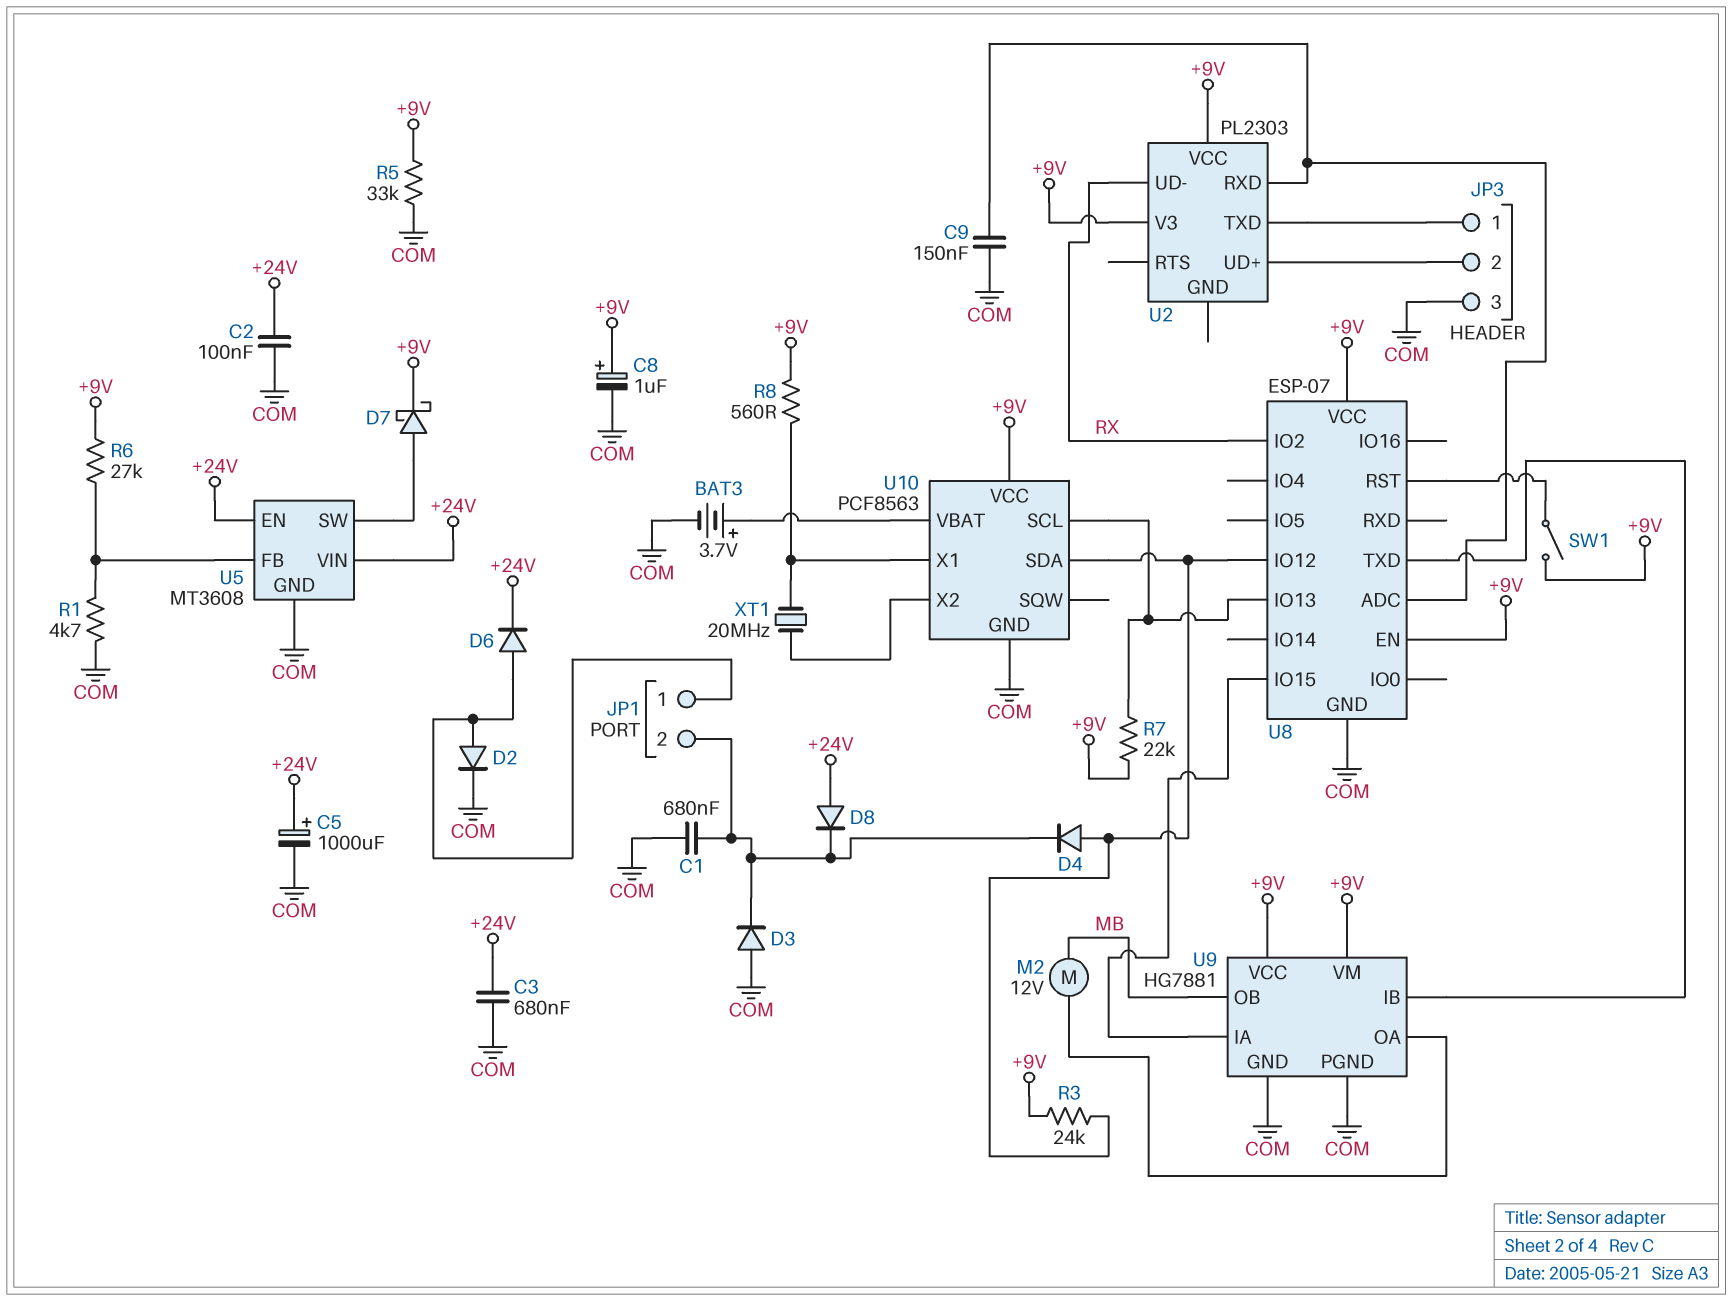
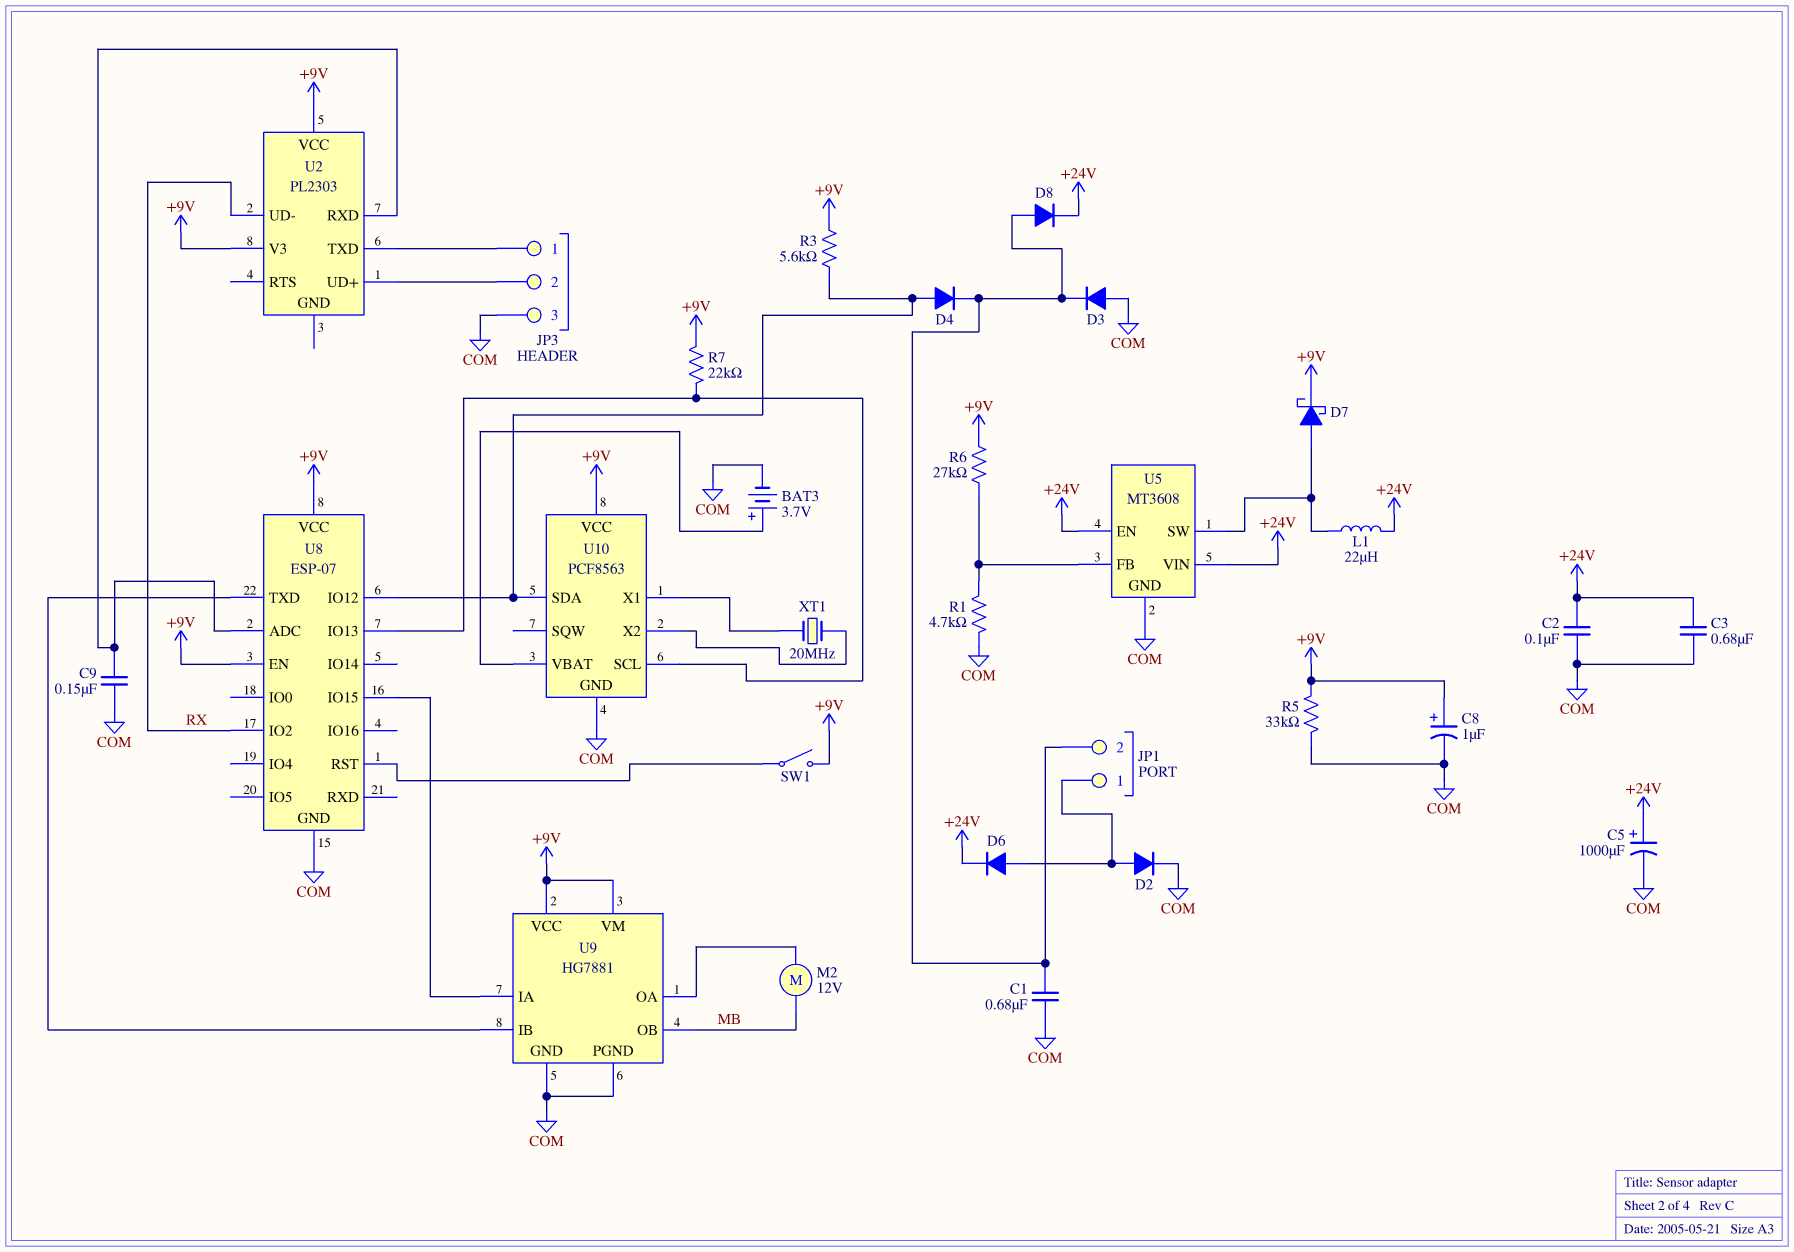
D8: diode (A +24V, K JP1/2) -> diode (A JP1/2, K +24V)
L1: none -> 22uH (+24V, U5/SW)
R3: 24k (+9V, U8/IO12) -> 5.6k (+9V, U8/IO12)
R8: 560 (+9V, U10/X1) -> none

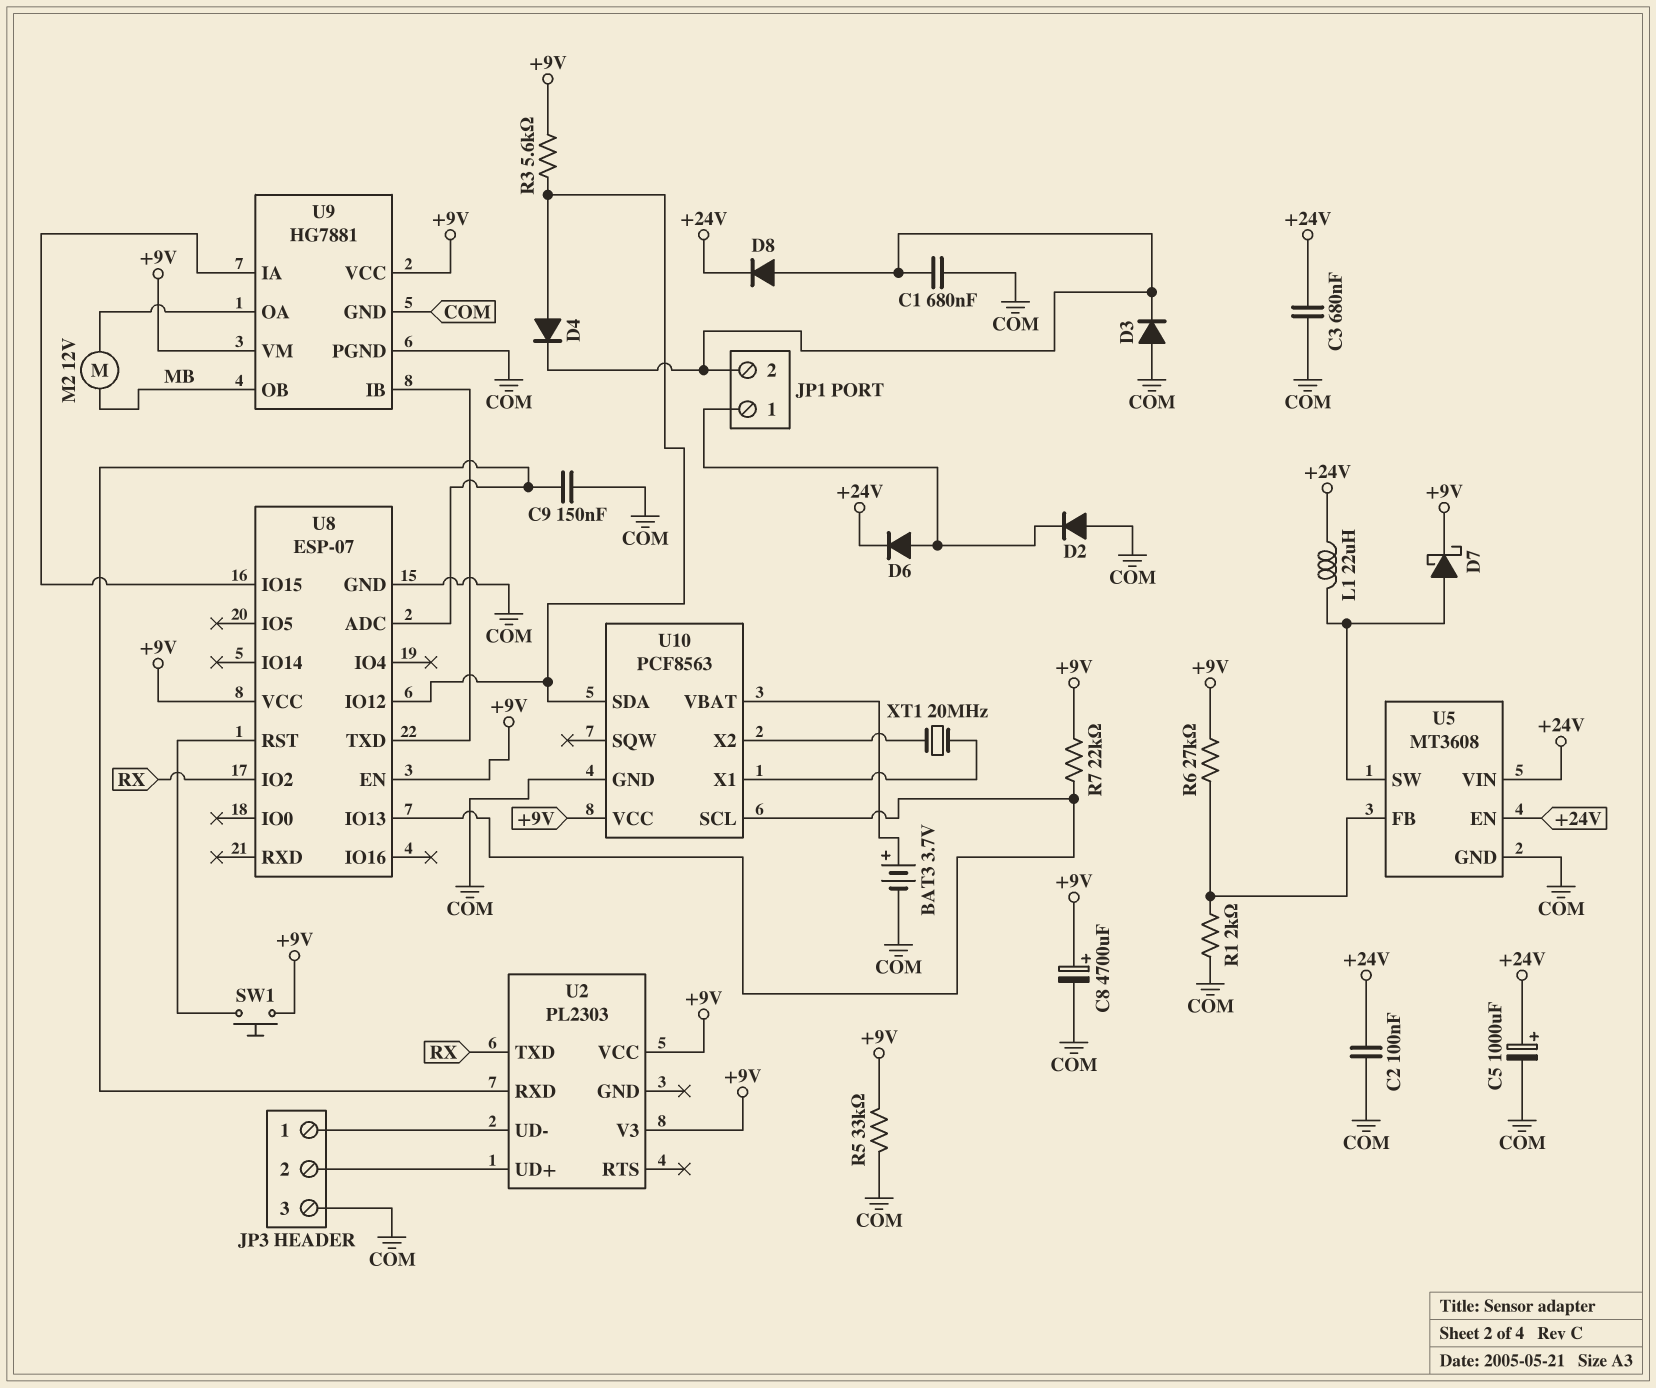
C8: 1uF (plus +9V, minus COM) -> 4700uF (plus +9V, minus COM)
D2: diode (A JP1/1, K COM) -> diode (A COM, K JP1/1)
R1: 4.7k (COM, U5/FB) -> 2k (COM, U5/FB)
SW1: switch (+9V, U8/RST) -> button (+9V, U8/RST)
U2 pin TXD: JP3/1 -> RX
U2 pin UD-: RX -> JP3/1

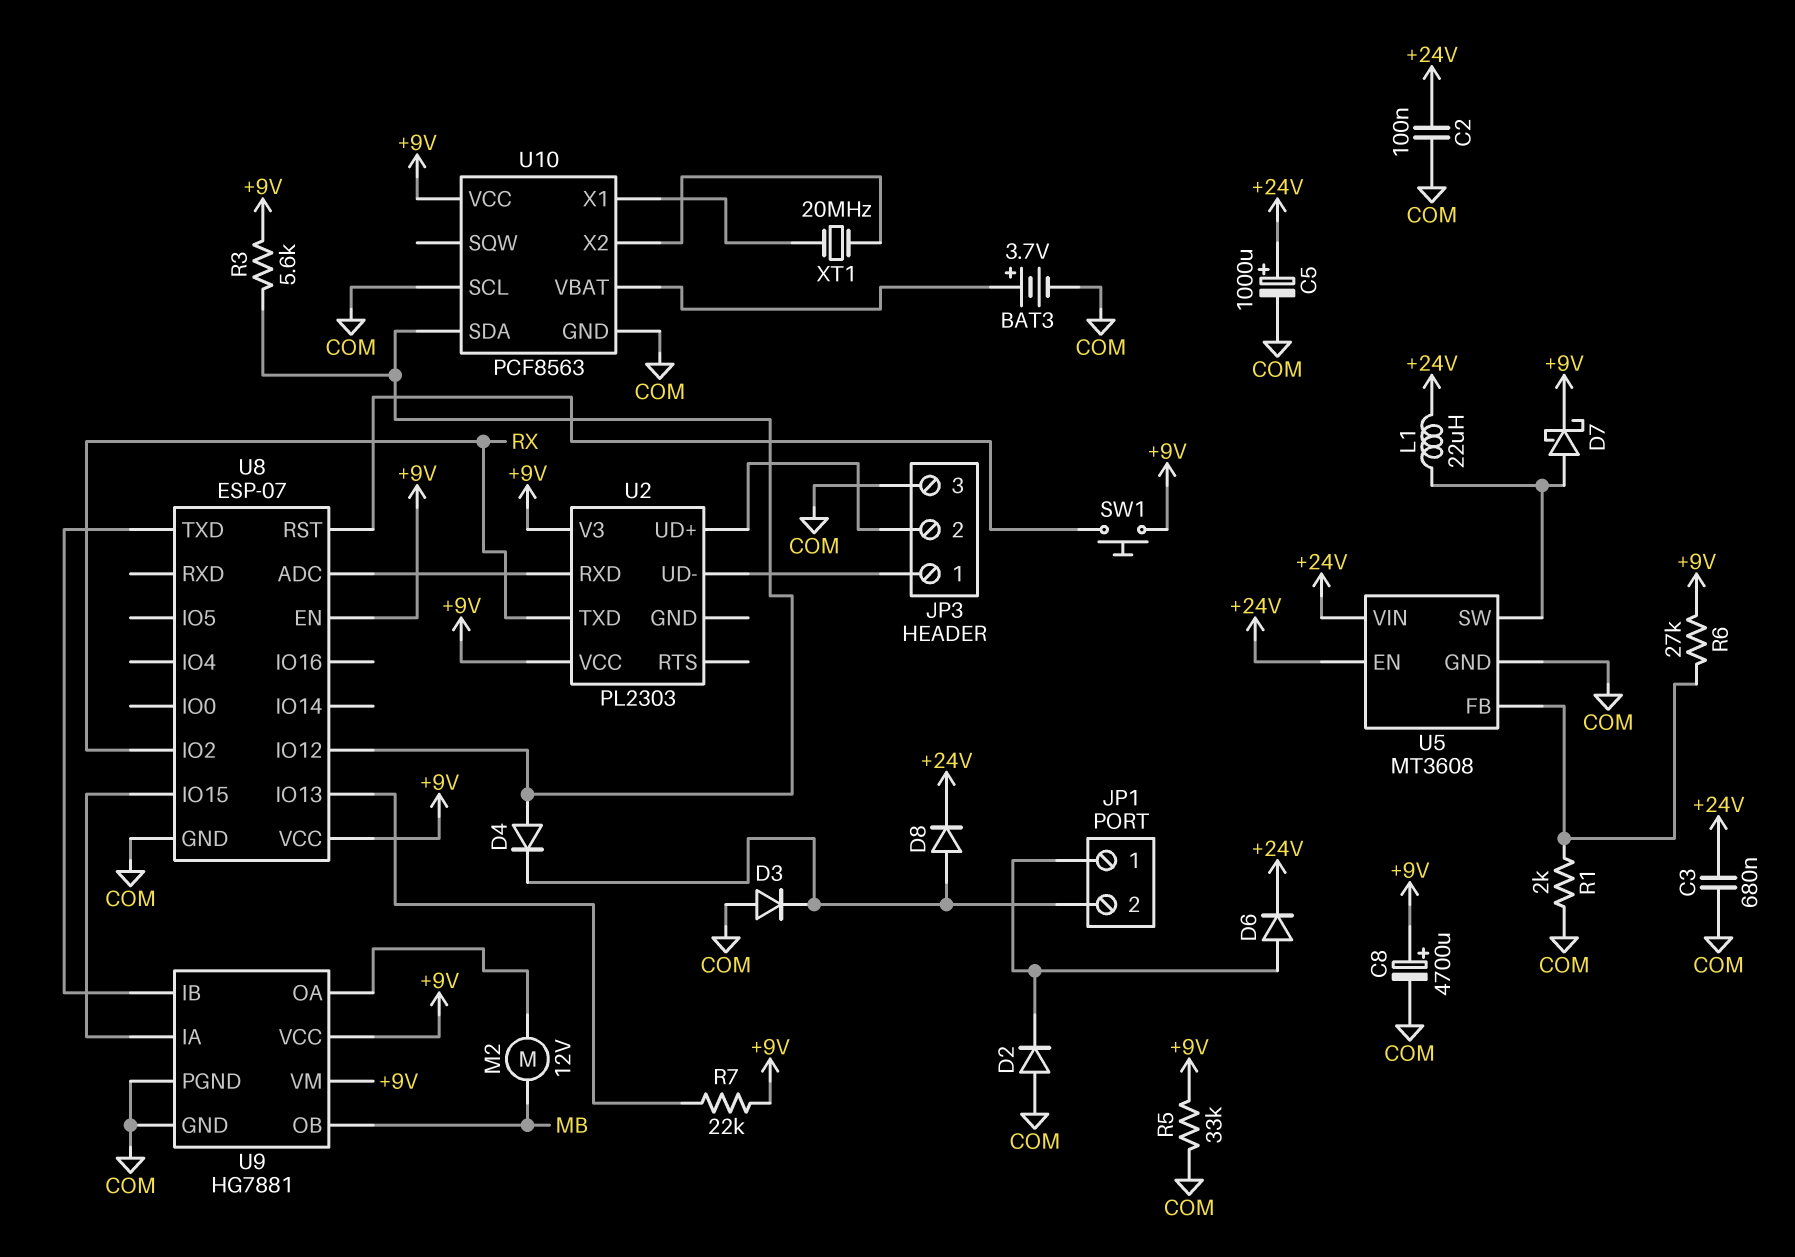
C1: 680nF (COM, JP1/2) -> none
C9: 150nF (COM, U2/RXD) -> none
U10 pin SCL: U8/IO13 -> COM

